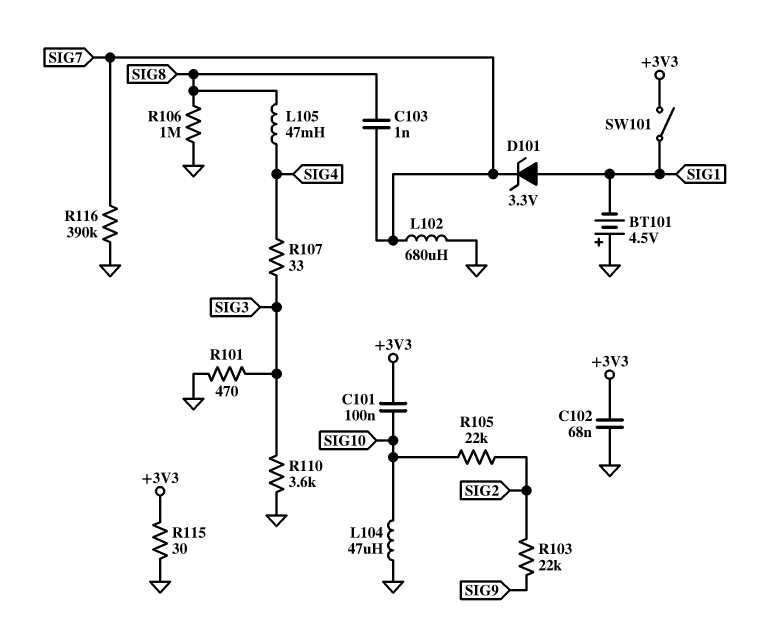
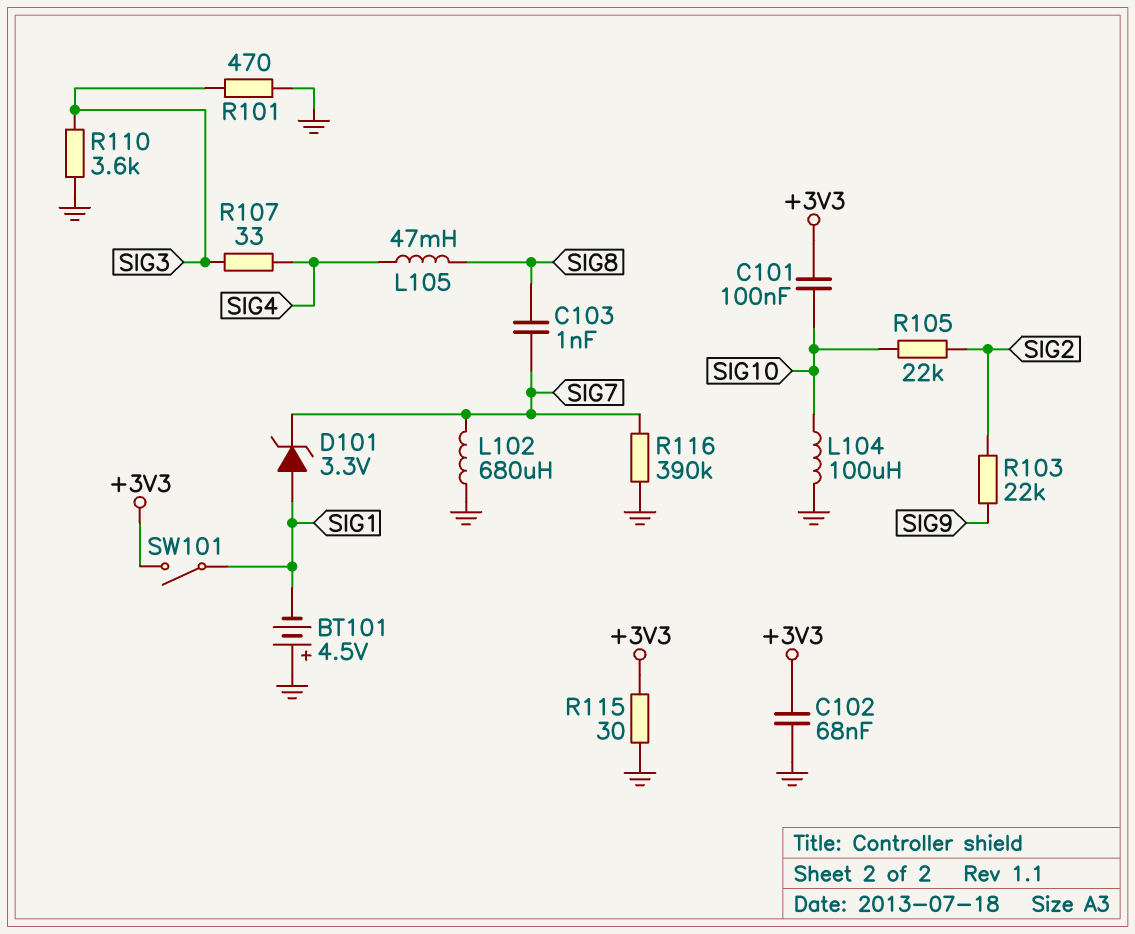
L104: 47uH (GND, SIG10) -> 100uH (GND, SIG10)
R106: 1M (GND, SIG8) -> none

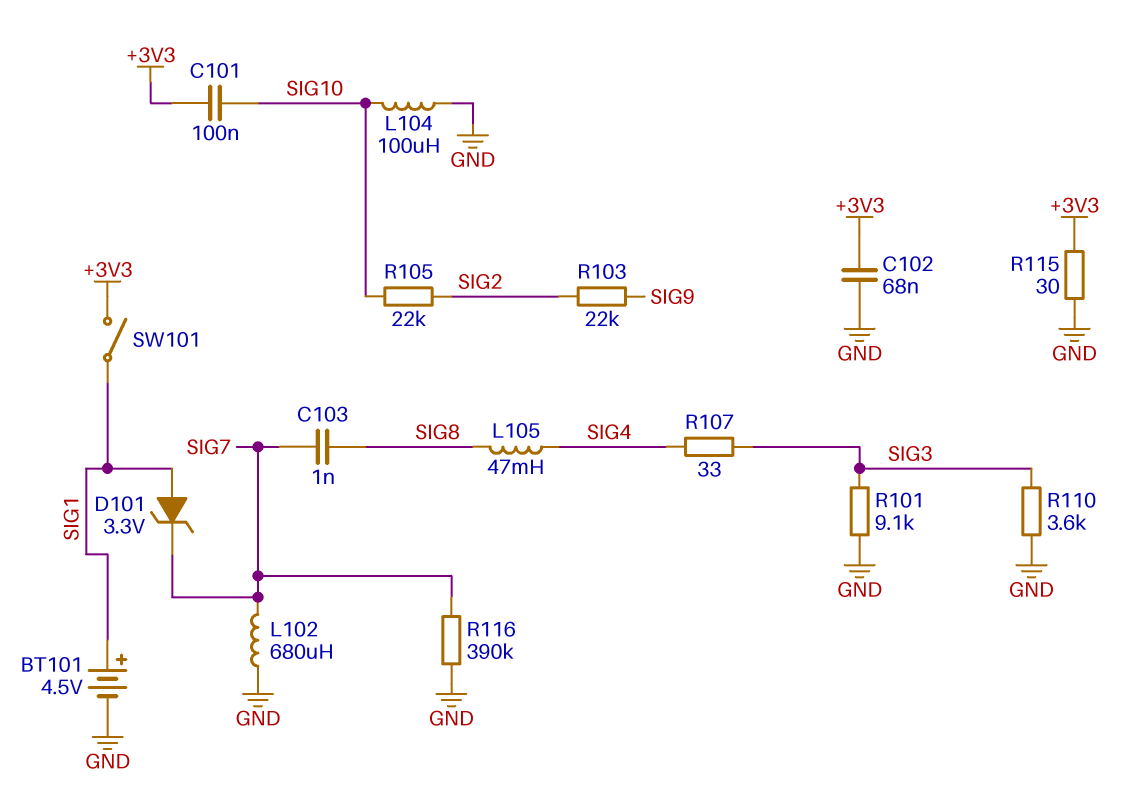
BT101: 4.5V (plus GND, minus SIG1) -> 4.5V (plus SIG1, minus GND)
R101: 470 (GND, SIG3) -> 9.1k (GND, SIG3)

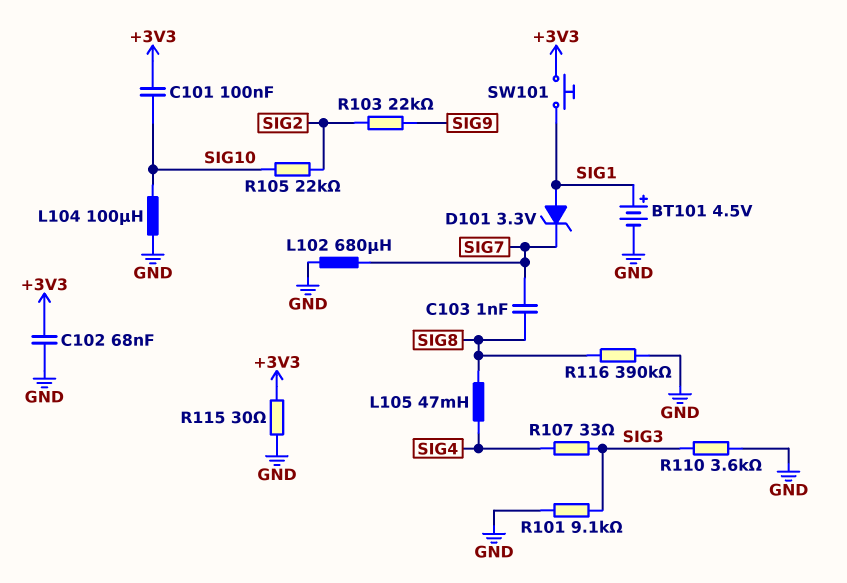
R116: 390k (GND, SIG7) -> 390k (GND, SIG8)
SW101: switch (+3V3, SIG1) -> button (+3V3, SIG1)

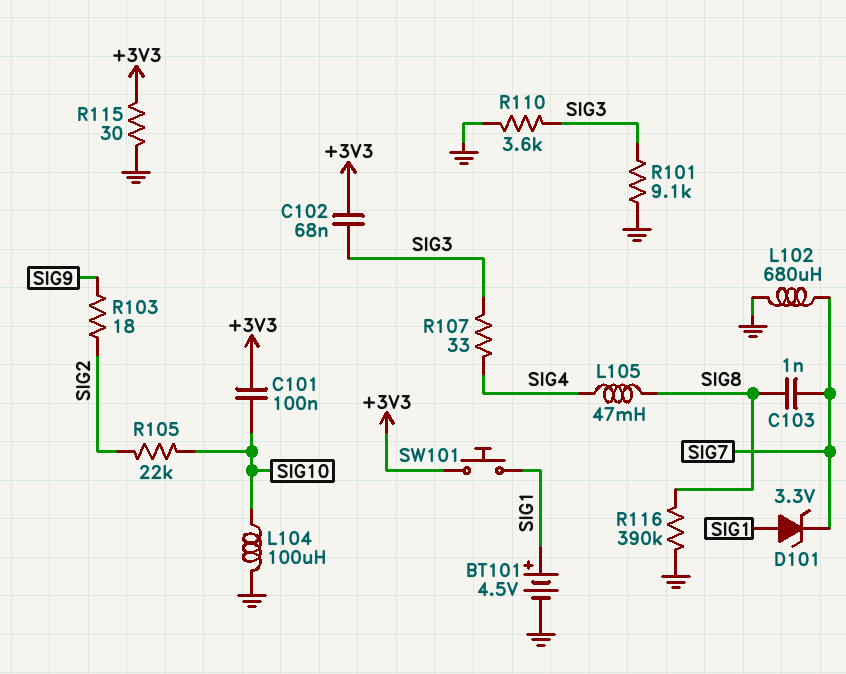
C102: 68nF (+3V3, GND) -> 68nF (+3V3, SIG3)
R103: 22k (SIG2, SIG9) -> 18 (SIG2, SIG9)

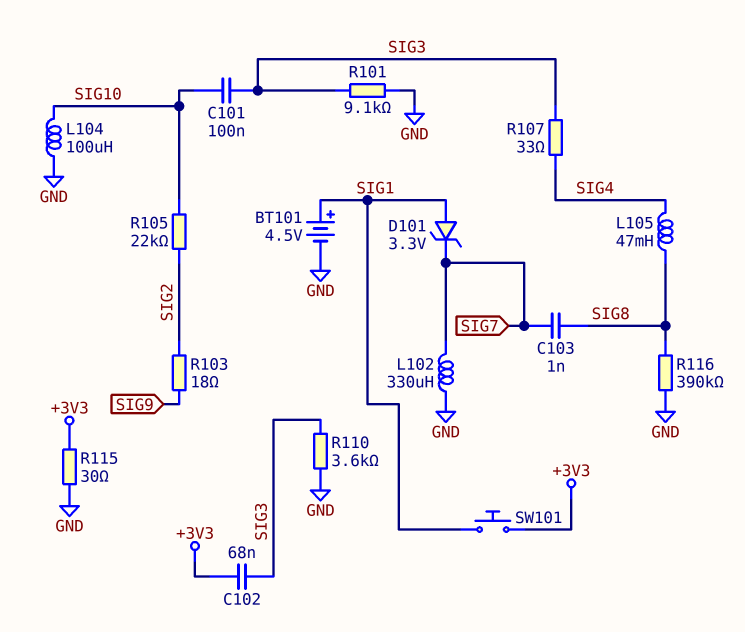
C101: 100nF (+3V3, SIG10) -> 100nF (SIG3, SIG10)
L102: 680uH (GND, SIG7) -> 330uH (GND, SIG7)

